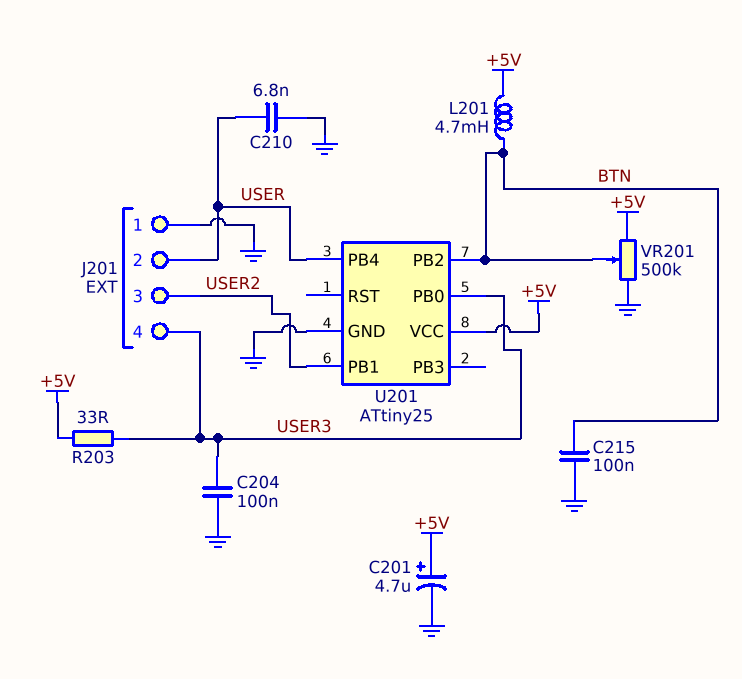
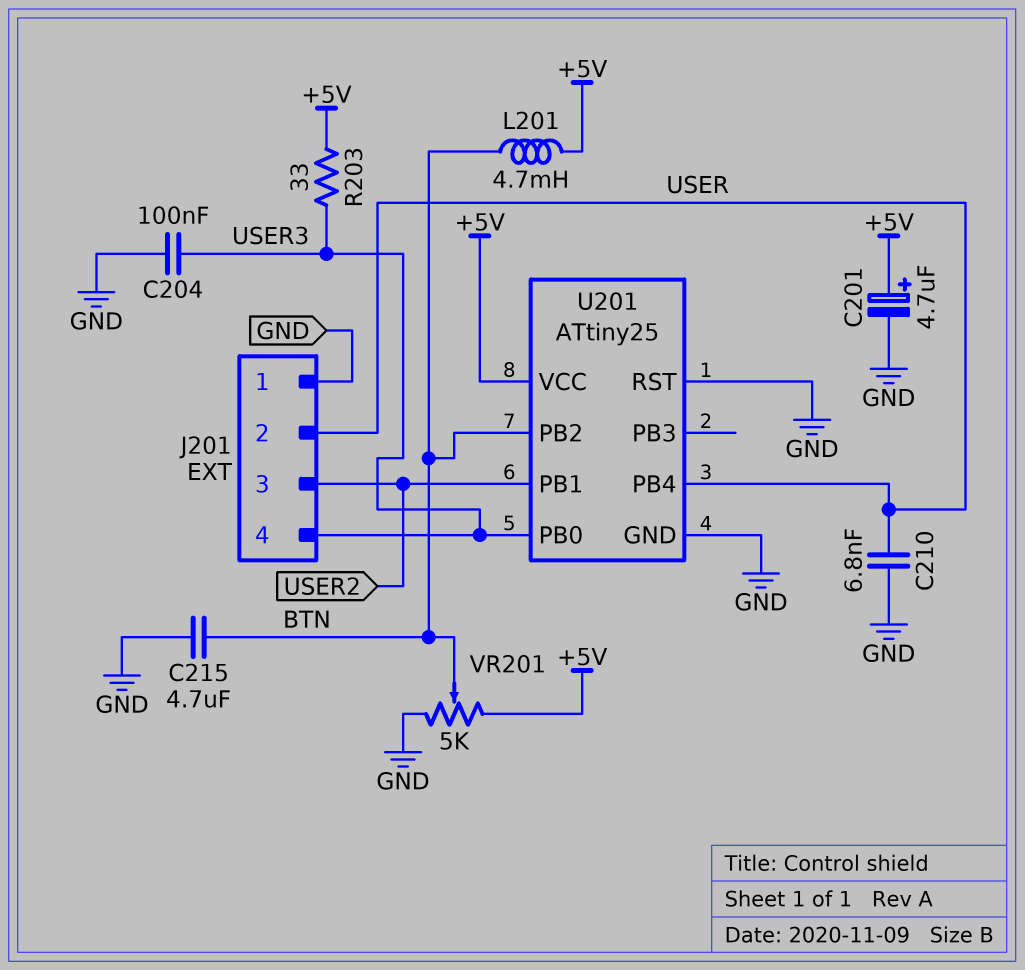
C215: 100nF (BTN, GND) -> 4.7uF (BTN, GND)
U201 pin RST: none -> GND
VR201: 500k (+5V, GND, wiper BTN) -> 5k (+5V, GND, wiper BTN)

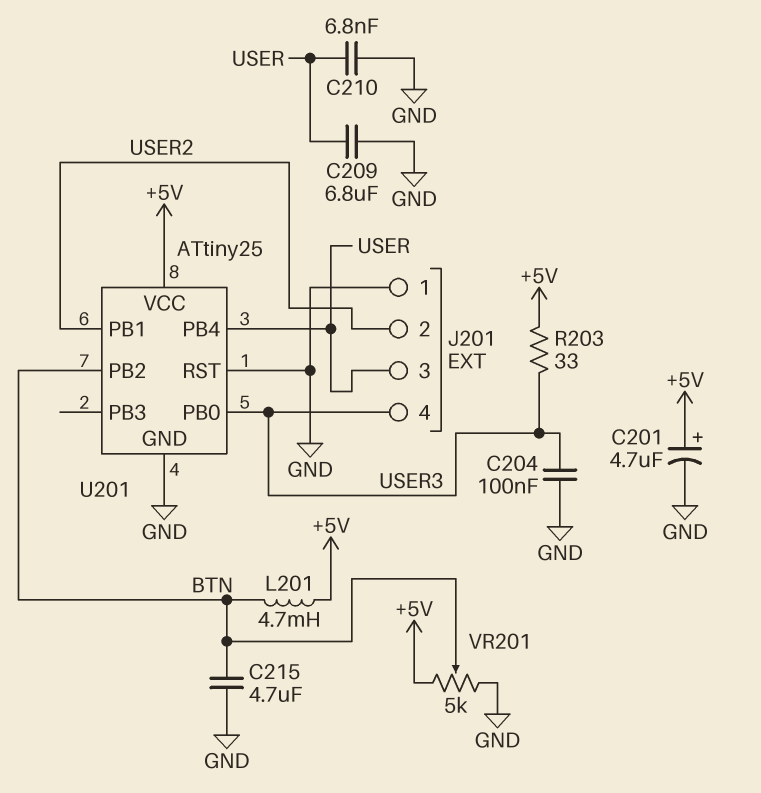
C209: none -> 6.8uF (GND, USER)
J201 pin 2: USER -> USER2
J201 pin 3: USER2 -> USER

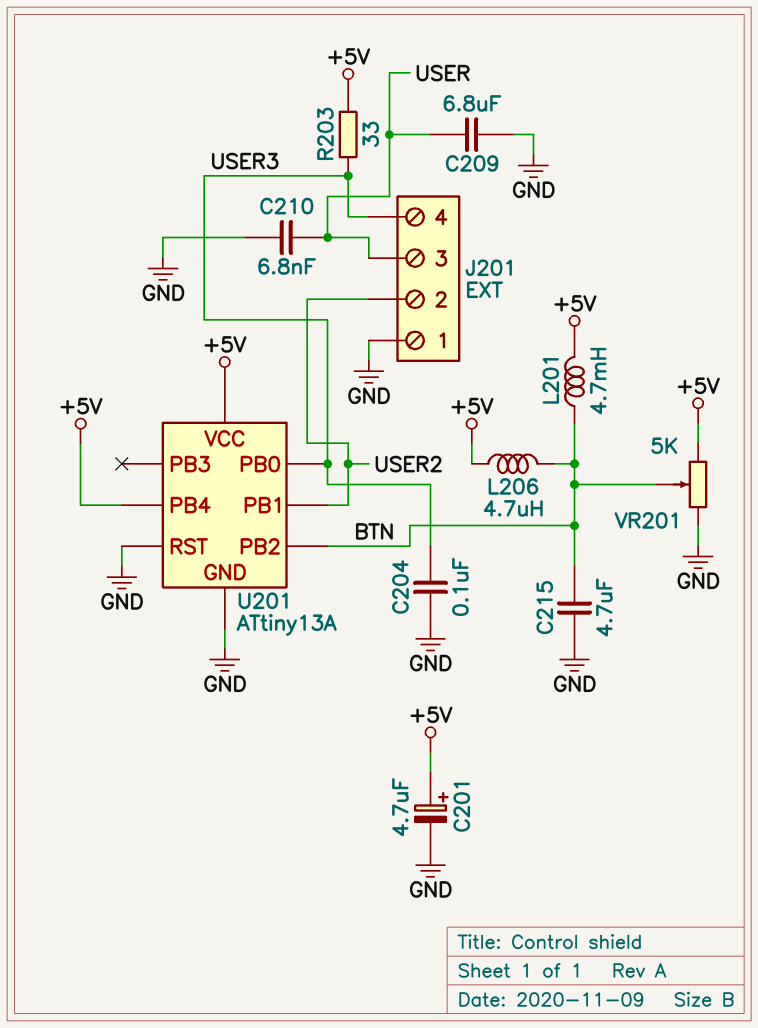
L206: none -> 4.7uH (+5V, BTN)
U201: ATtiny25 -> ATtiny13A
U201 pin PB4: USER -> +5V

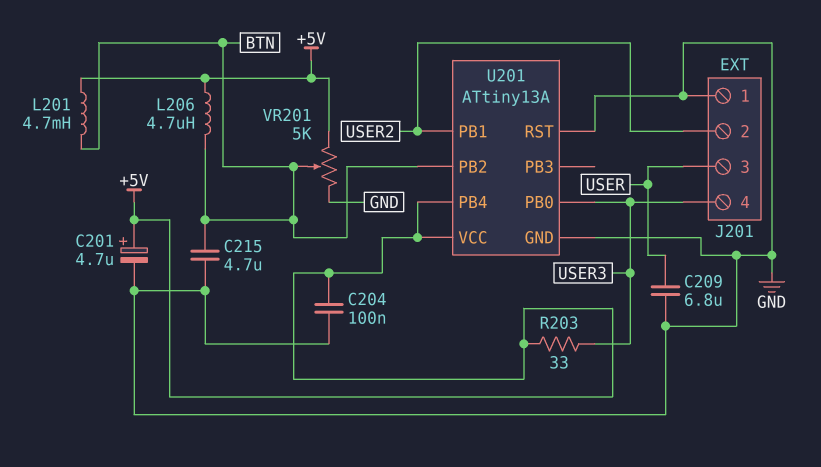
C204: 100nF (GND, USER3) -> 100nF (+5V, GND)
C210: 6.8nF (GND, USER) -> none

